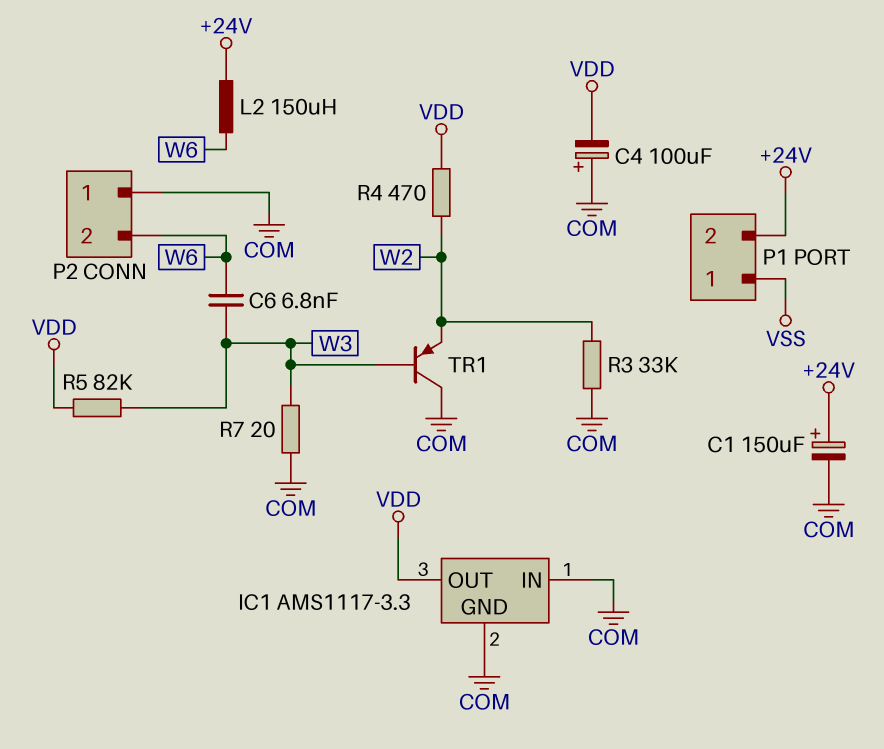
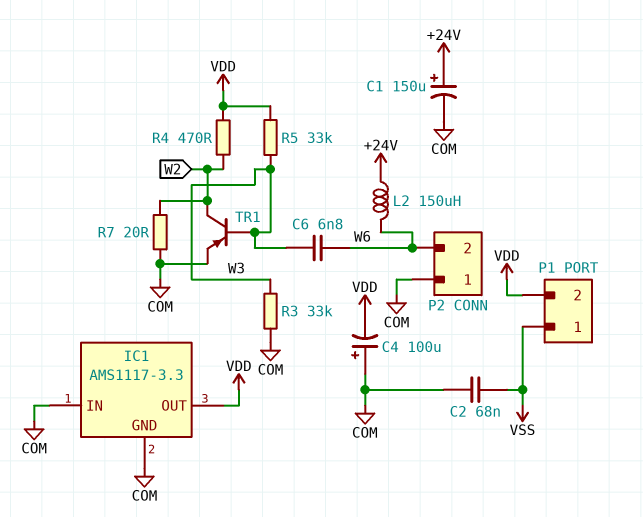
C2: none -> 68nF (COM, VSS)
P1 pin 2: +24V -> VDD
R3: 33k (COM, W2) -> 33k (COM, W3)
R5: 82k (VDD, W3) -> 33k (VDD, W3)
R7: 20 (COM, W3) -> 20 (COM, W2)
TR1: PNP (B W3, C COM, E W2) -> PNP (B W3, C W2, E COM)

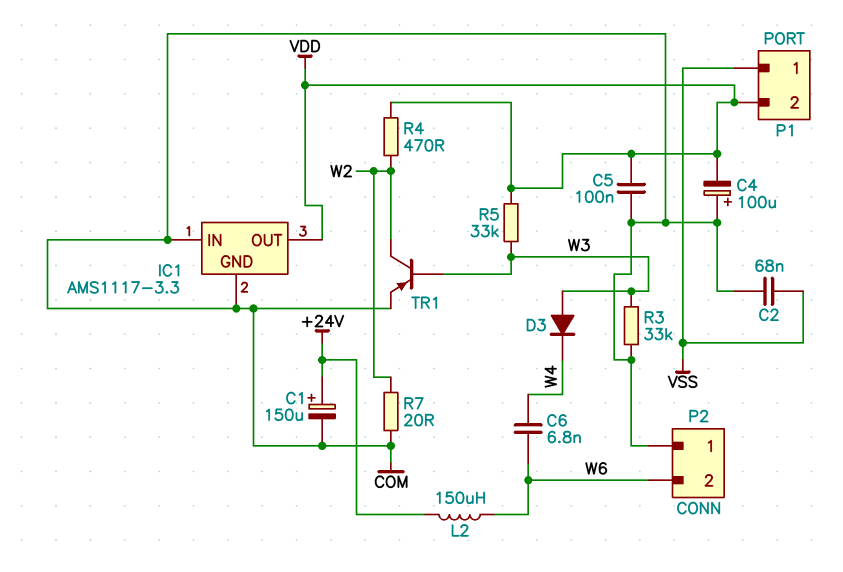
C5: none -> 100nF (COM, VDD)
C6: 6.8nF (W3, W6) -> 6.8nF (W4, W6)
D3: none -> diode (A W3, K W4)

